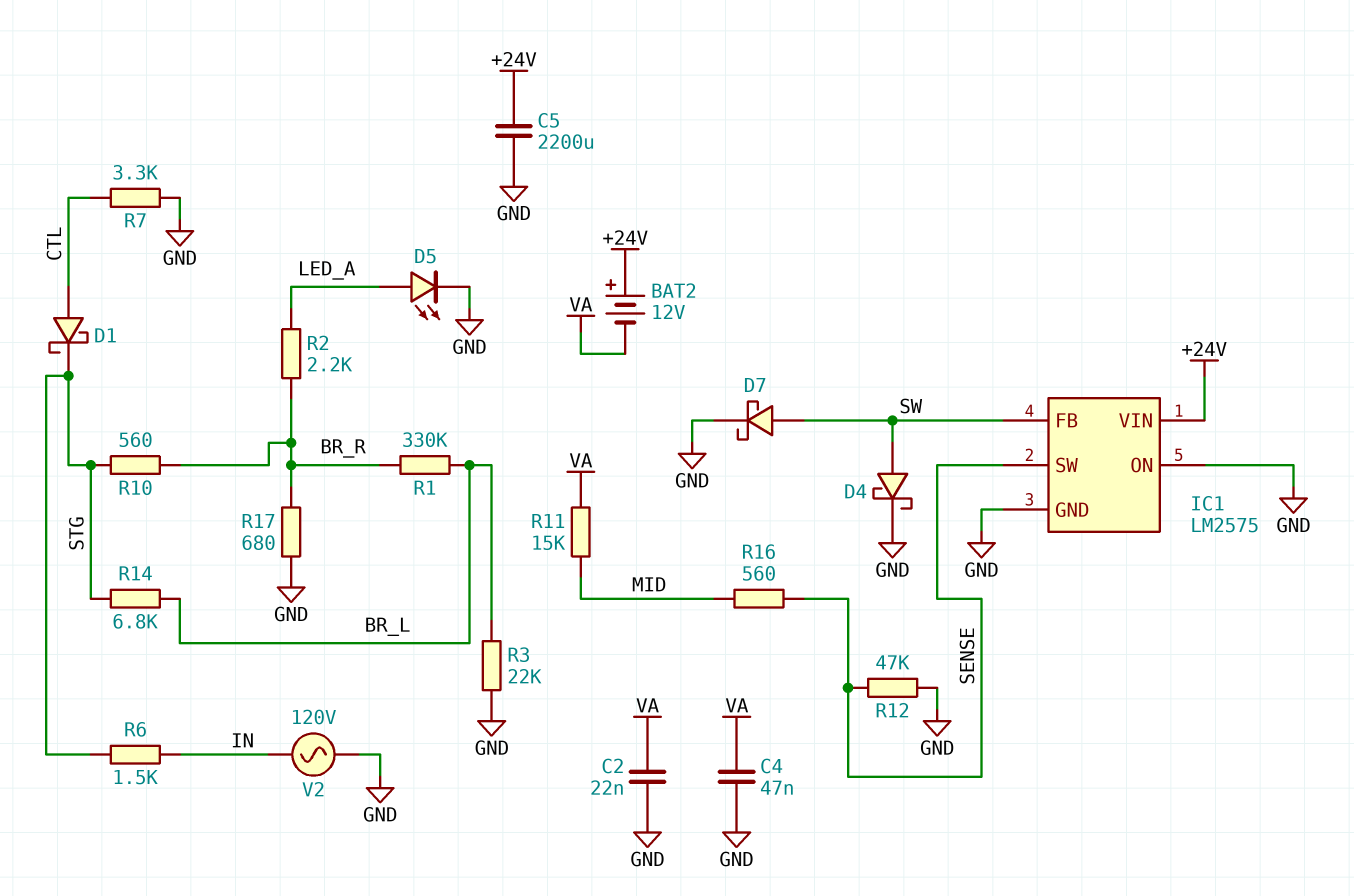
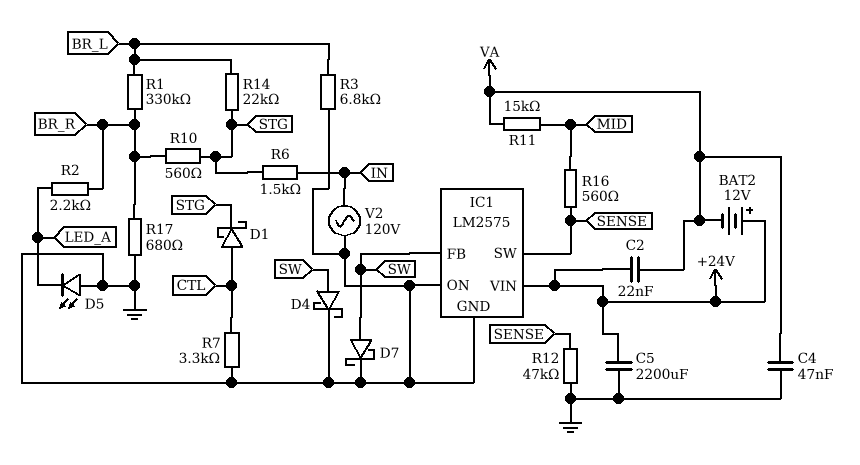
C2: 22nF (GND, VA) -> 22nF (+24V, VA)
D5: LED (A LED_A, K GND) -> LED (A GND, K LED_A)
R3: 22k (BR_L, GND) -> 6.8k (BR_L, GND)
R14: 6.8k (BR_L, STG) -> 22k (BR_L, STG)

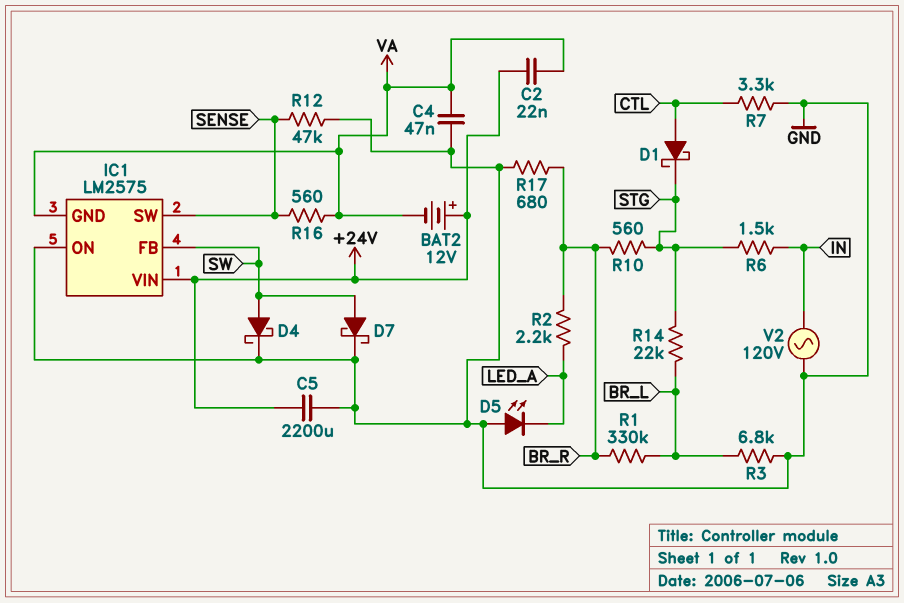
IC1 pin GND: GND -> VA
R11: 15k (MID, VA) -> none
R16: 560 (MID, SENSE) -> 560 (SENSE, VA)

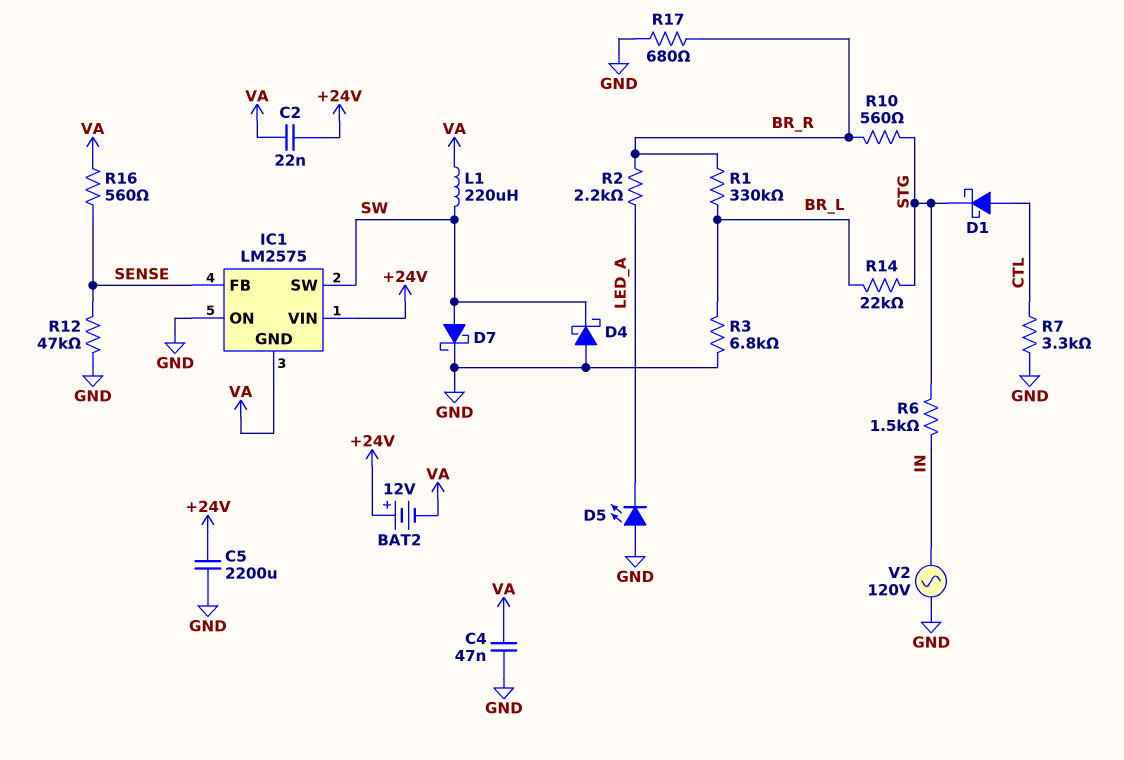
D4: schottky (A SW, K GND) -> schottky (A GND, K SW)
IC1 pin FB: SW -> SENSE
IC1 pin SW: SENSE -> SW
L1: none -> 220uH (SW, VA)

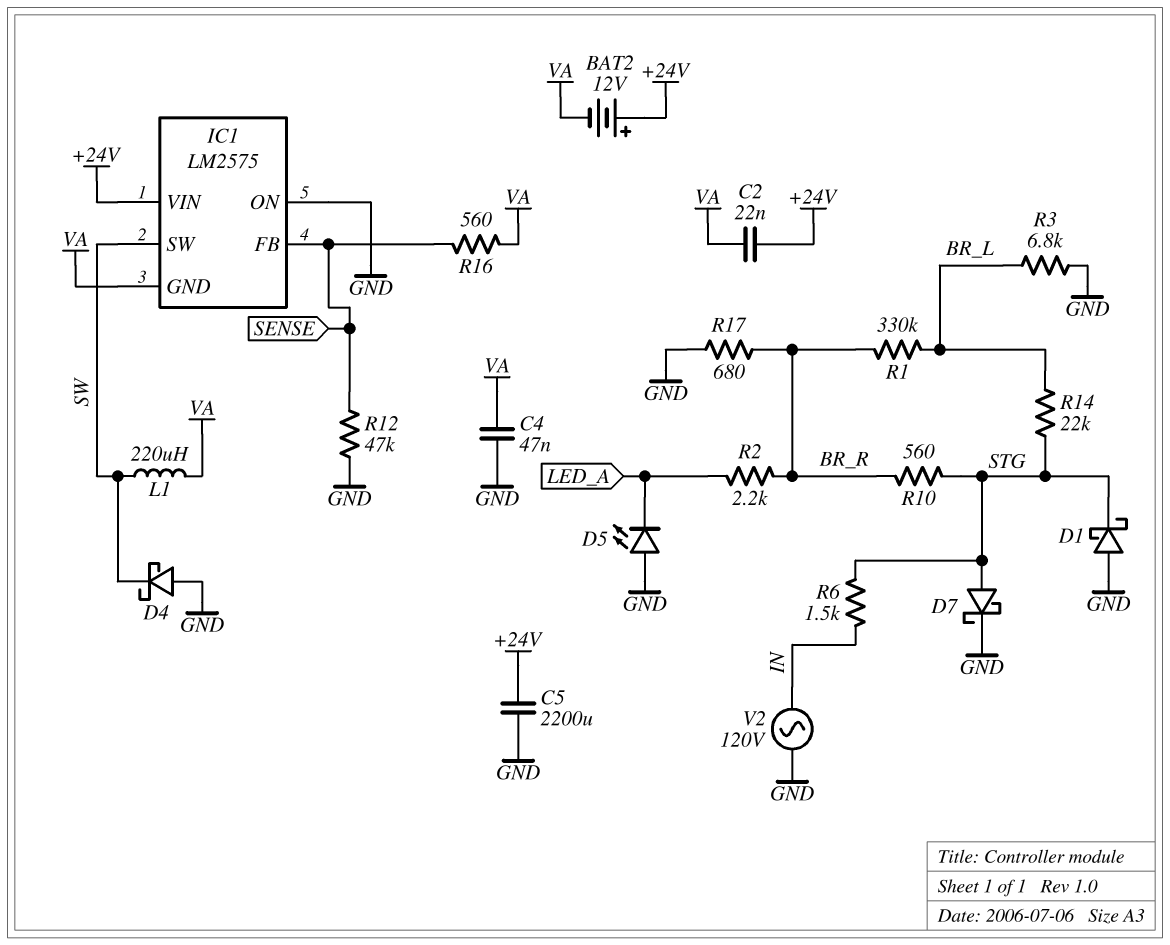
D1: schottky (A CTL, K STG) -> schottky (A GND, K STG)
D7: schottky (A SW, K GND) -> schottky (A STG, K GND)
R7: 3.3k (CTL, GND) -> none

